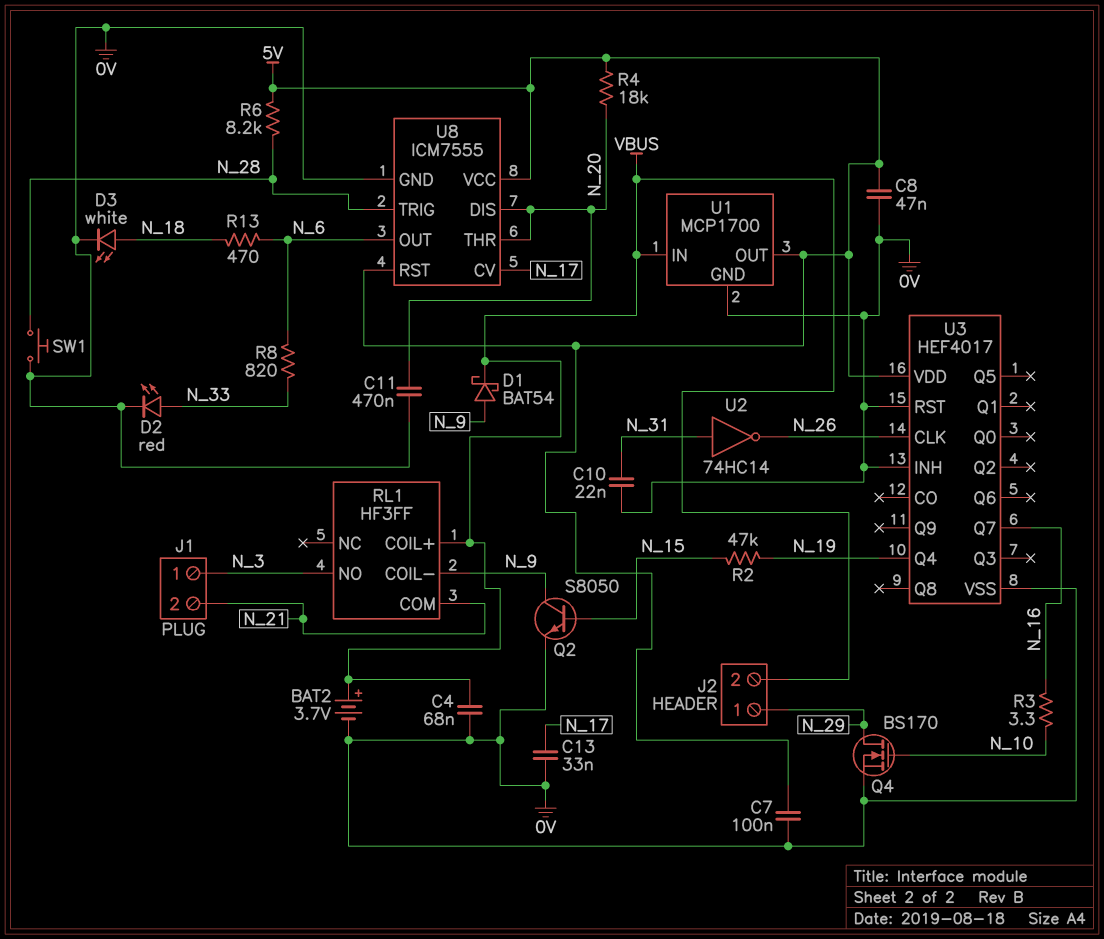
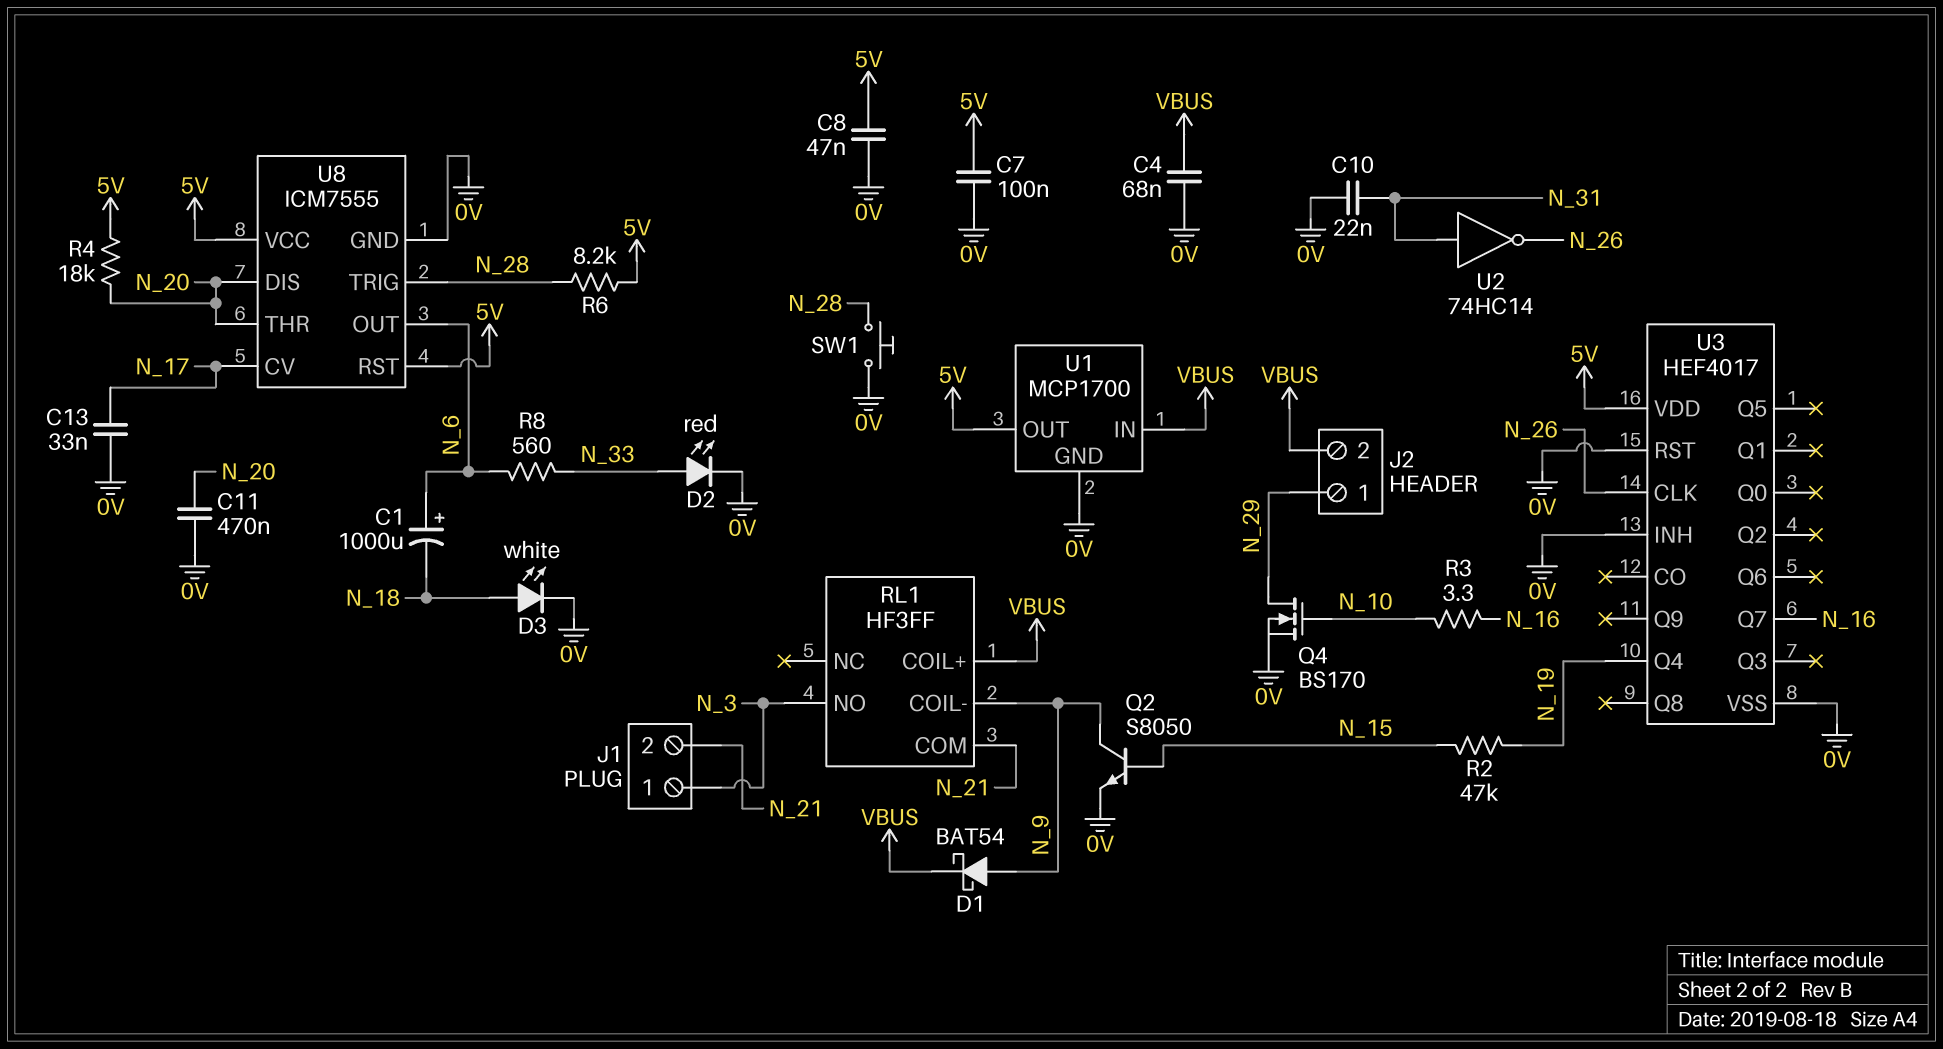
BAT2: 3.7V (plus VBUS, minus 0V) -> none
C1: none -> 1000uF (plus N_6, minus N_18)
R8: 820 (N_6, N_33) -> 560 (N_6, N_33)
R13: 470 (N_6, N_18) -> none

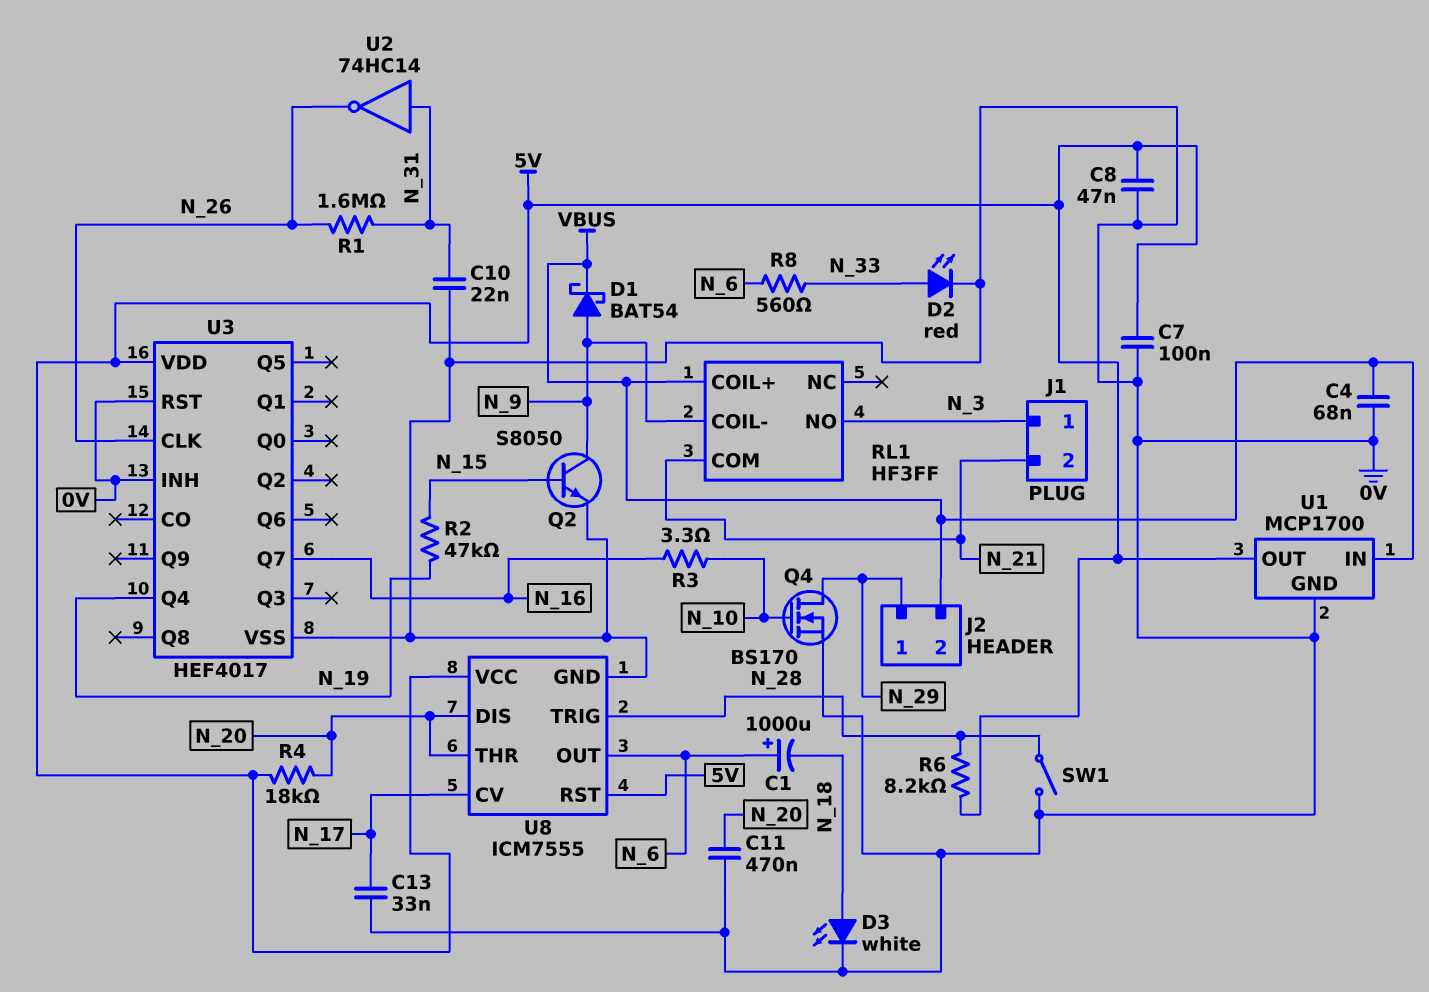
R1: none -> 1.6M (N_26, N_31)
SW1: button (0V, N_28) -> switch (0V, N_28)

